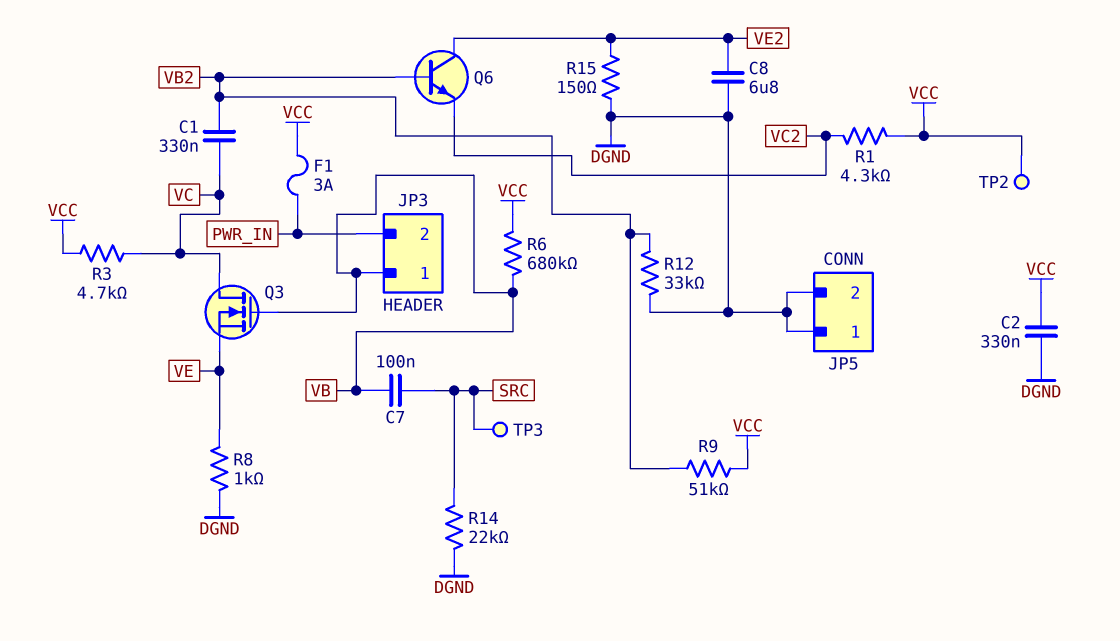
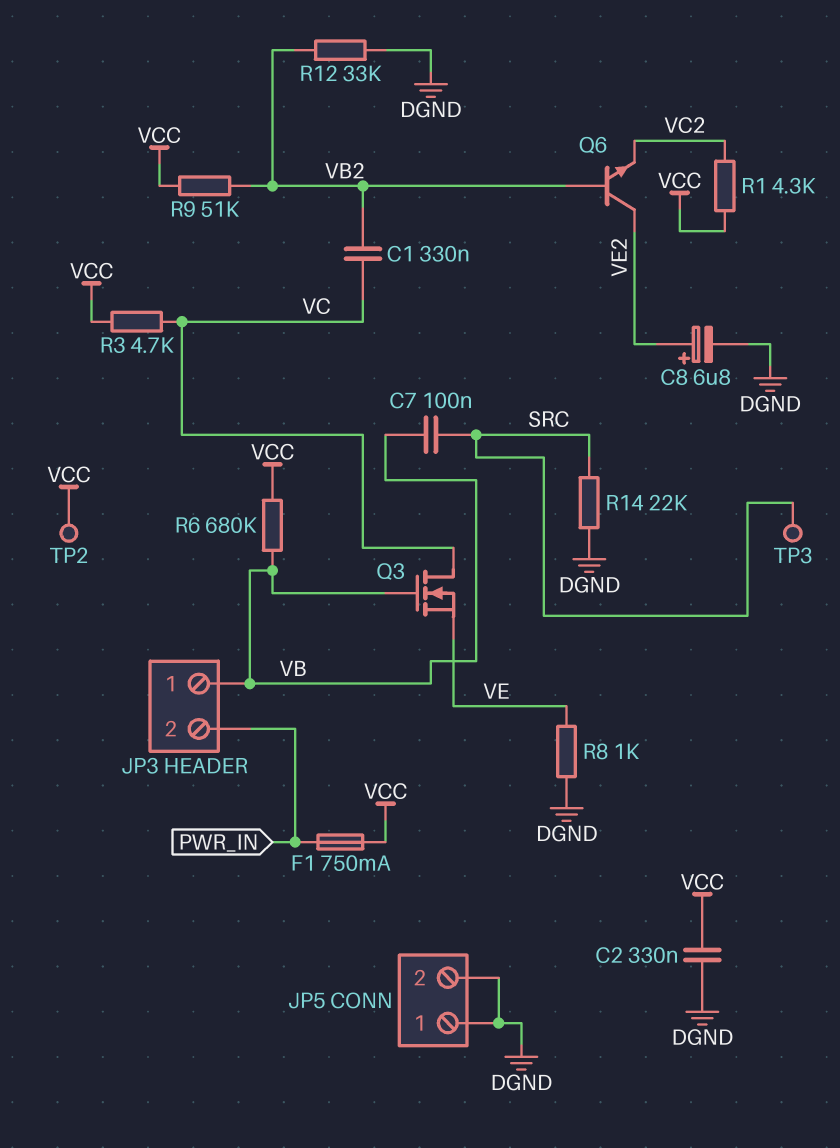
C8: 6.8uF (DGND, VE2) -> 6.8uF (plus VE2, minus DGND)
F1: 3A (PWR_IN, VCC) -> 750mA (PWR_IN, VCC)
R15: 150 (DGND, VE2) -> none

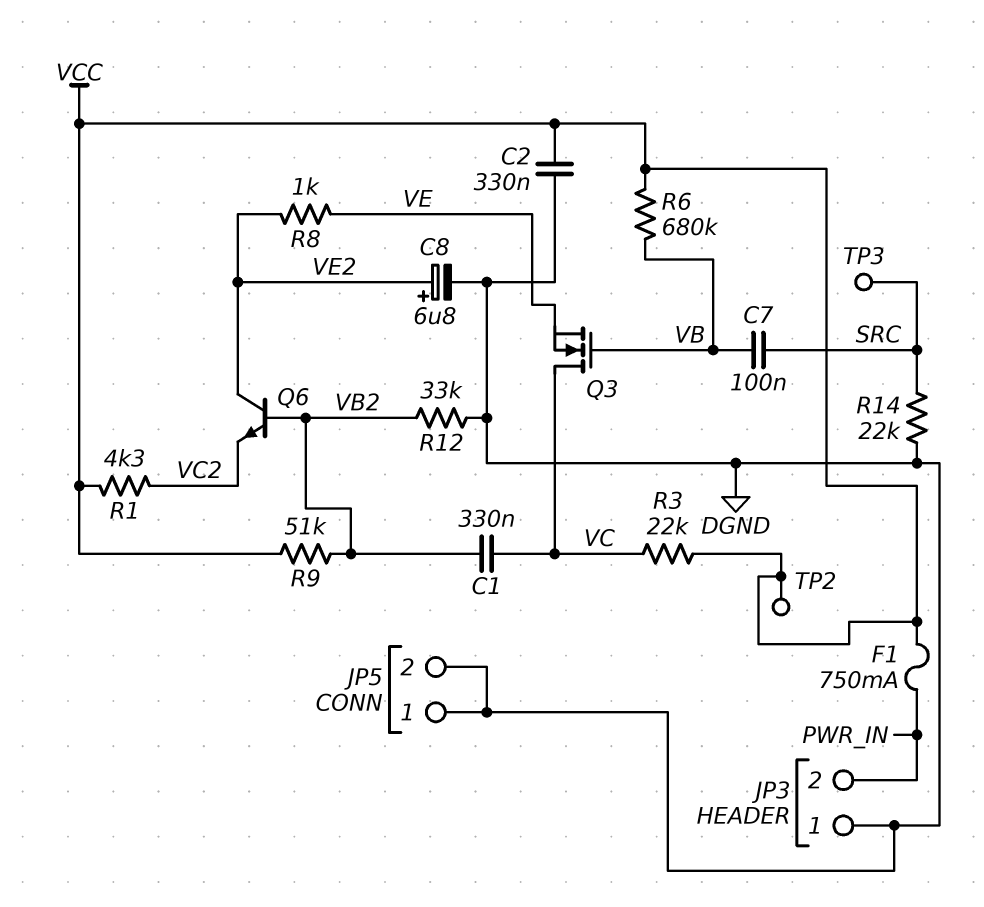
JP3 pin 1: VB -> DGND
R3: 4.7k (VC, VCC) -> 22k (VC, VCC)
R8: 1k (DGND, VE) -> 1k (VE, VE2)

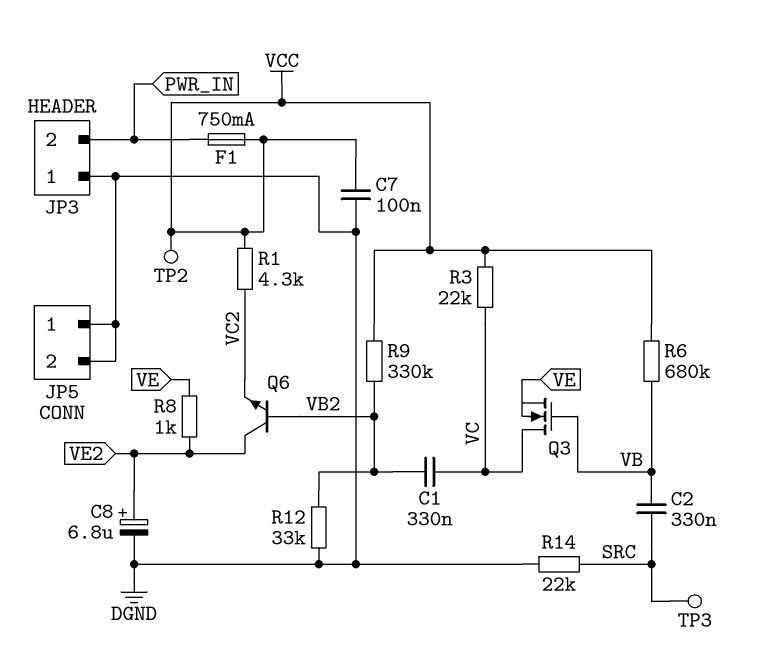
C2: 330nF (DGND, VCC) -> 330nF (SRC, VB)
C7: 100nF (SRC, VB) -> 100nF (DGND, VCC)
R9: 51k (VB2, VCC) -> 330k (VB2, VCC)

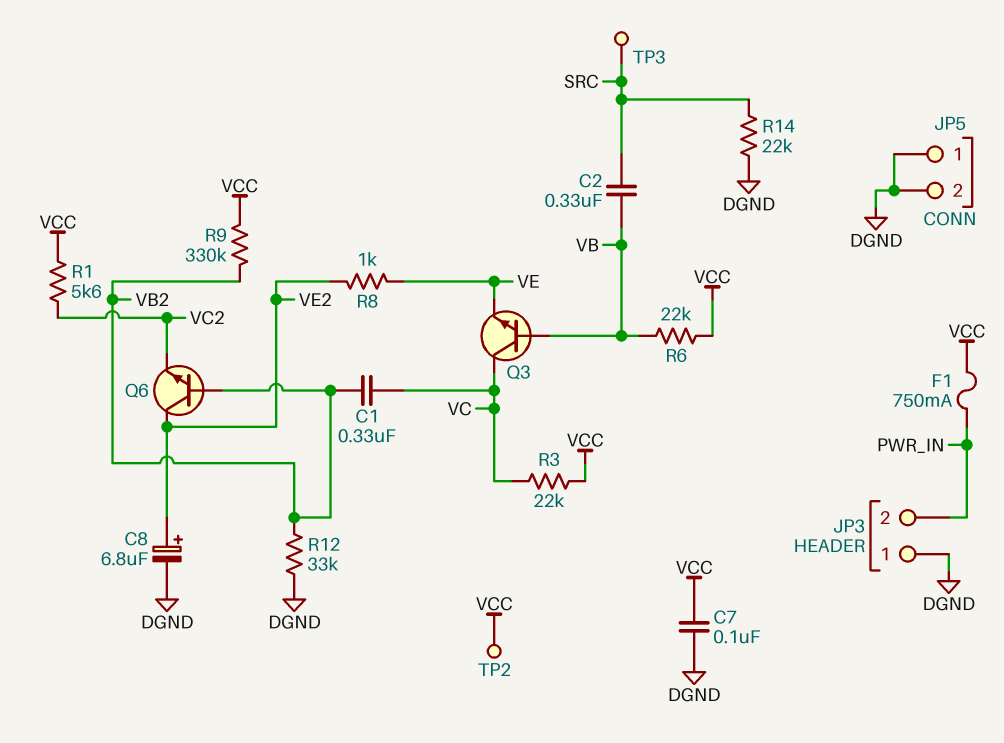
Q3: NMOS (G VB, D VC, S VE) -> NPN (B VB, C VC, E VE)
R1: 4.3k (VC2, VCC) -> 5.6k (VC2, VCC)
R6: 680k (VB, VCC) -> 22k (VB, VCC)

